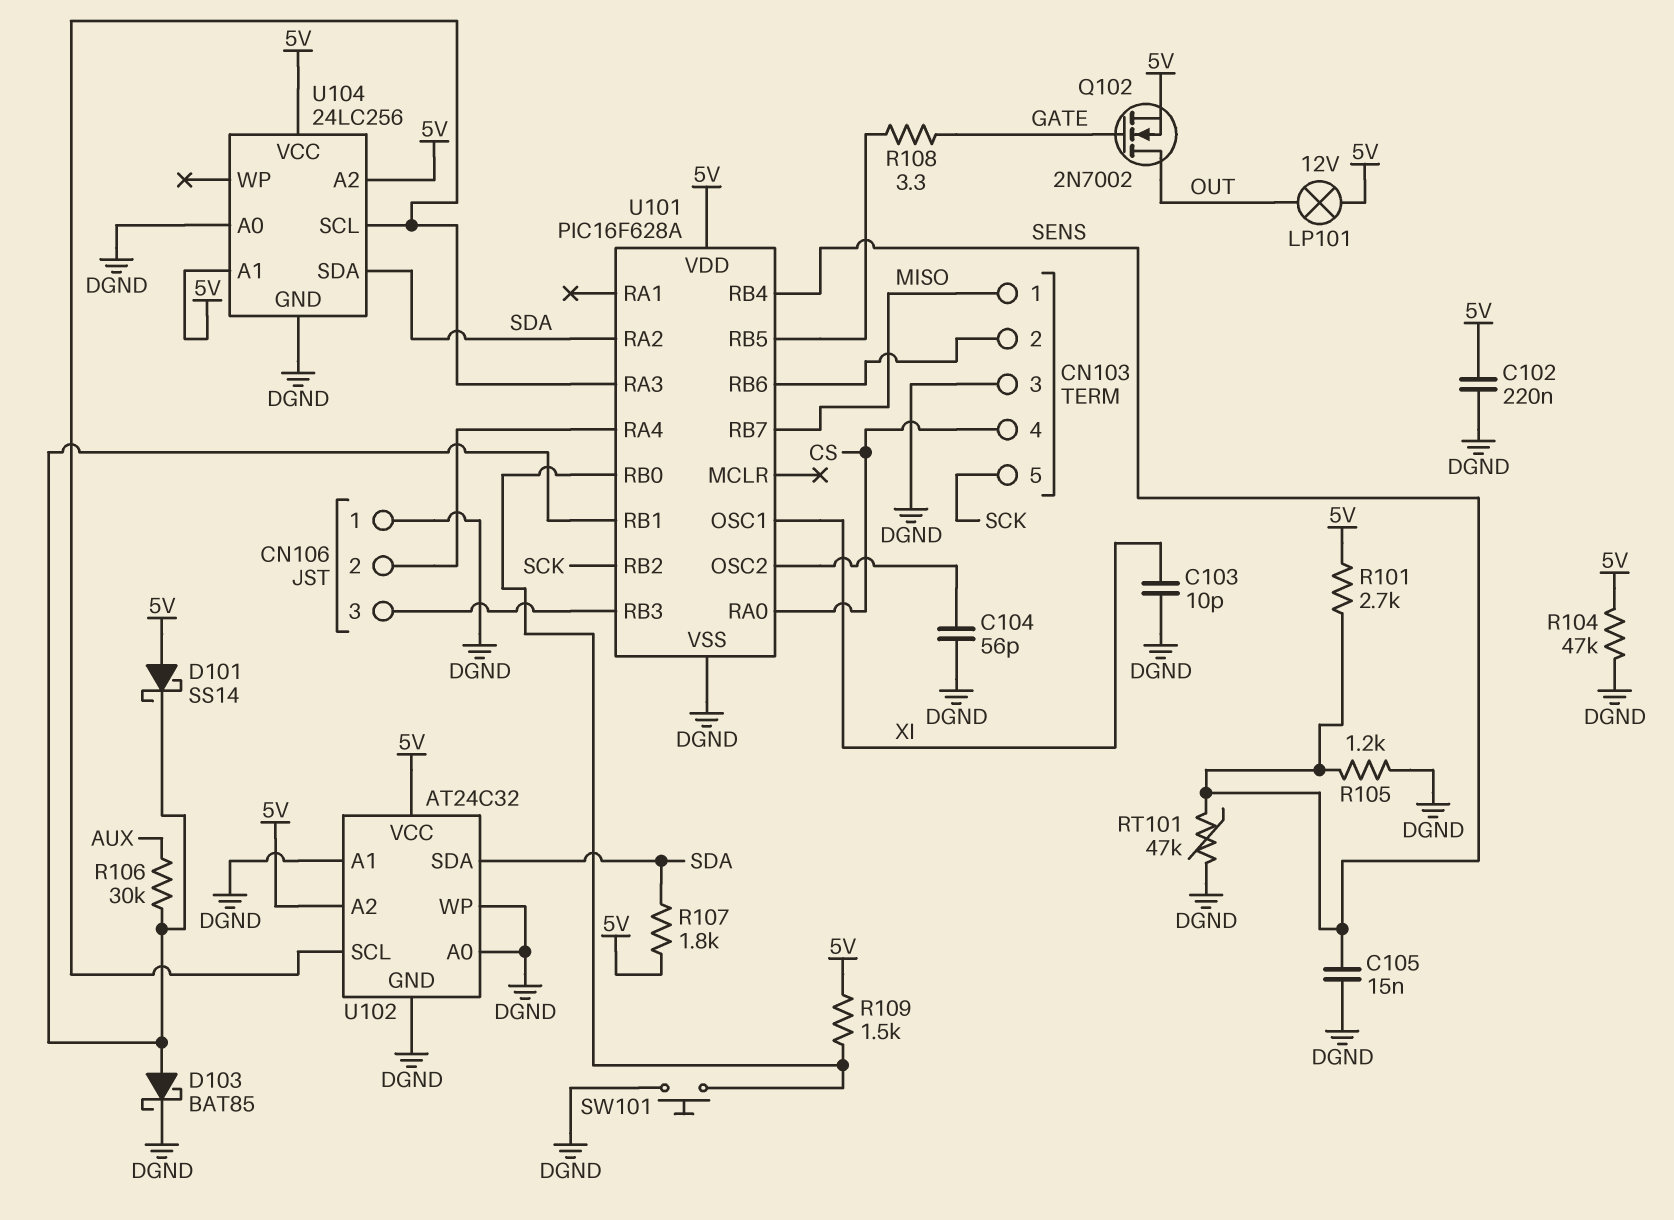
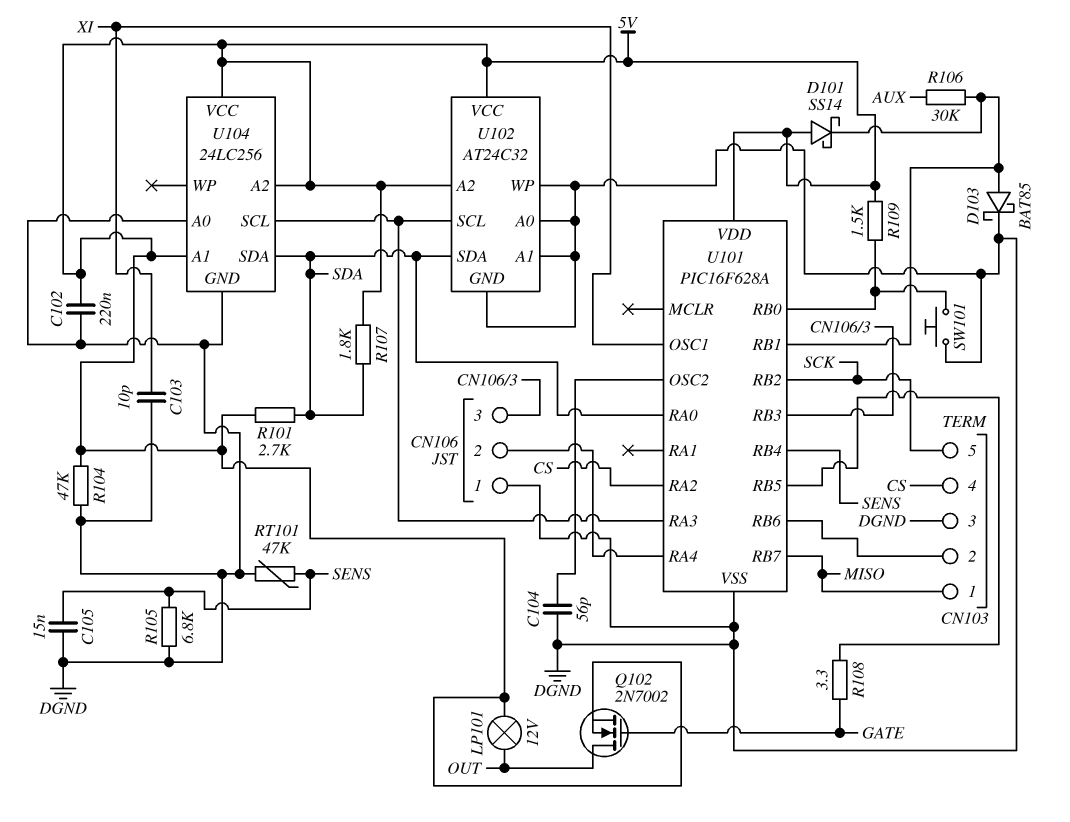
R101: 2.7k (5V, SENS) -> 2.7k (5V, SDA)
R105: 1.2k (DGND, SENS) -> 6.8k (DGND, SENS)
U101 pin RA0: CS -> SDA
U101 pin RA2: SDA -> CS

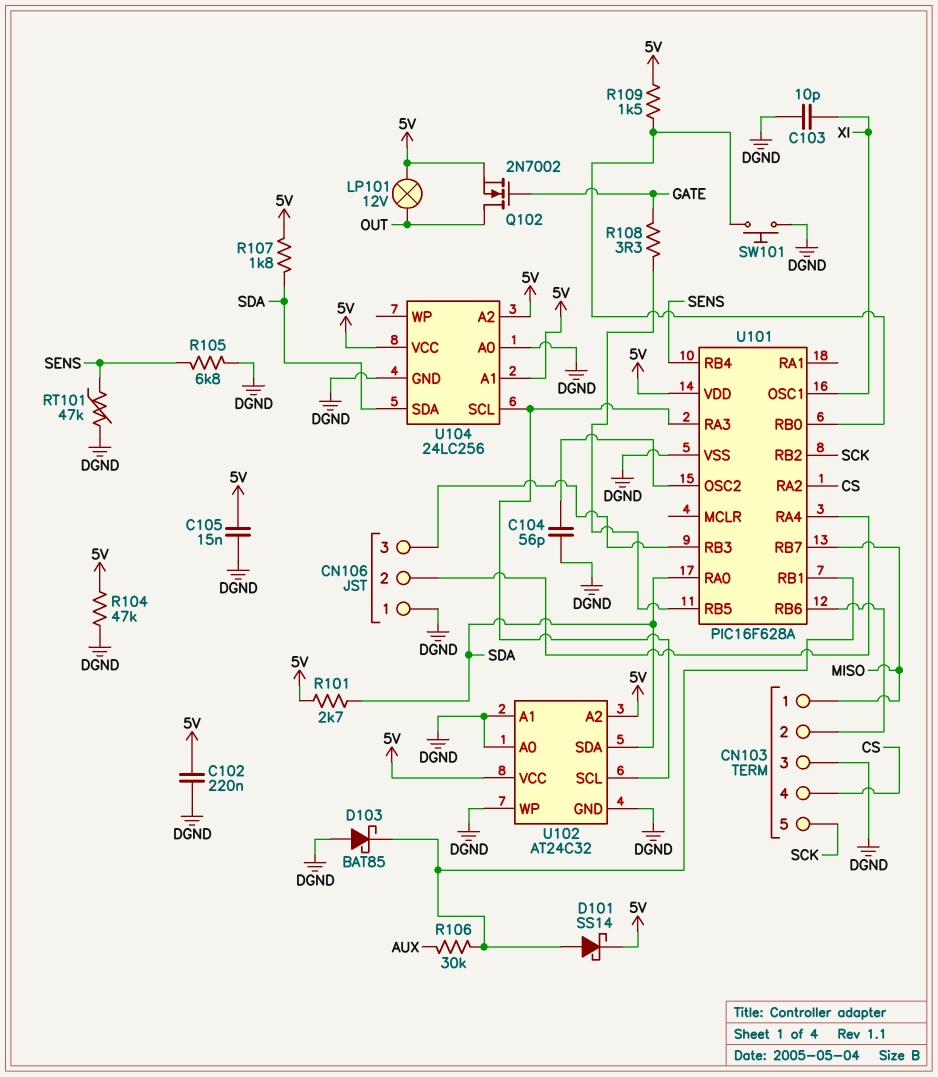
C105: 15nF (DGND, SENS) -> 15nF (5V, DGND)
D101: schottky SS14 (A 5V, K U101/RB1) -> schottky SS14 (A U101/RB1, K 5V)
D103: schottky BAT85 (A U101/RB1, K DGND) -> schottky BAT85 (A DGND, K U101/RB1)

